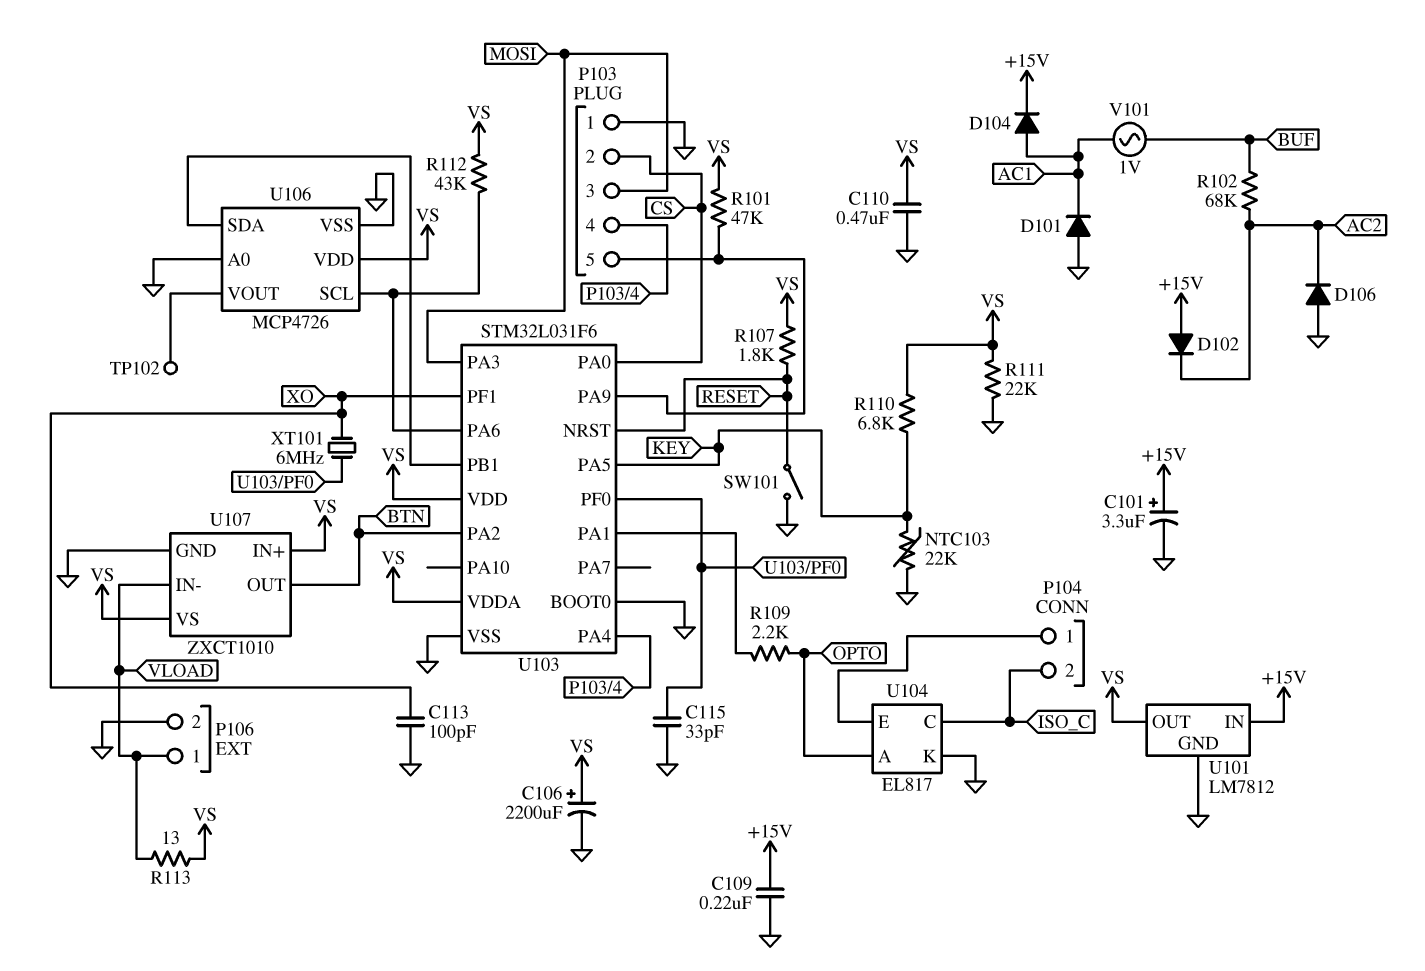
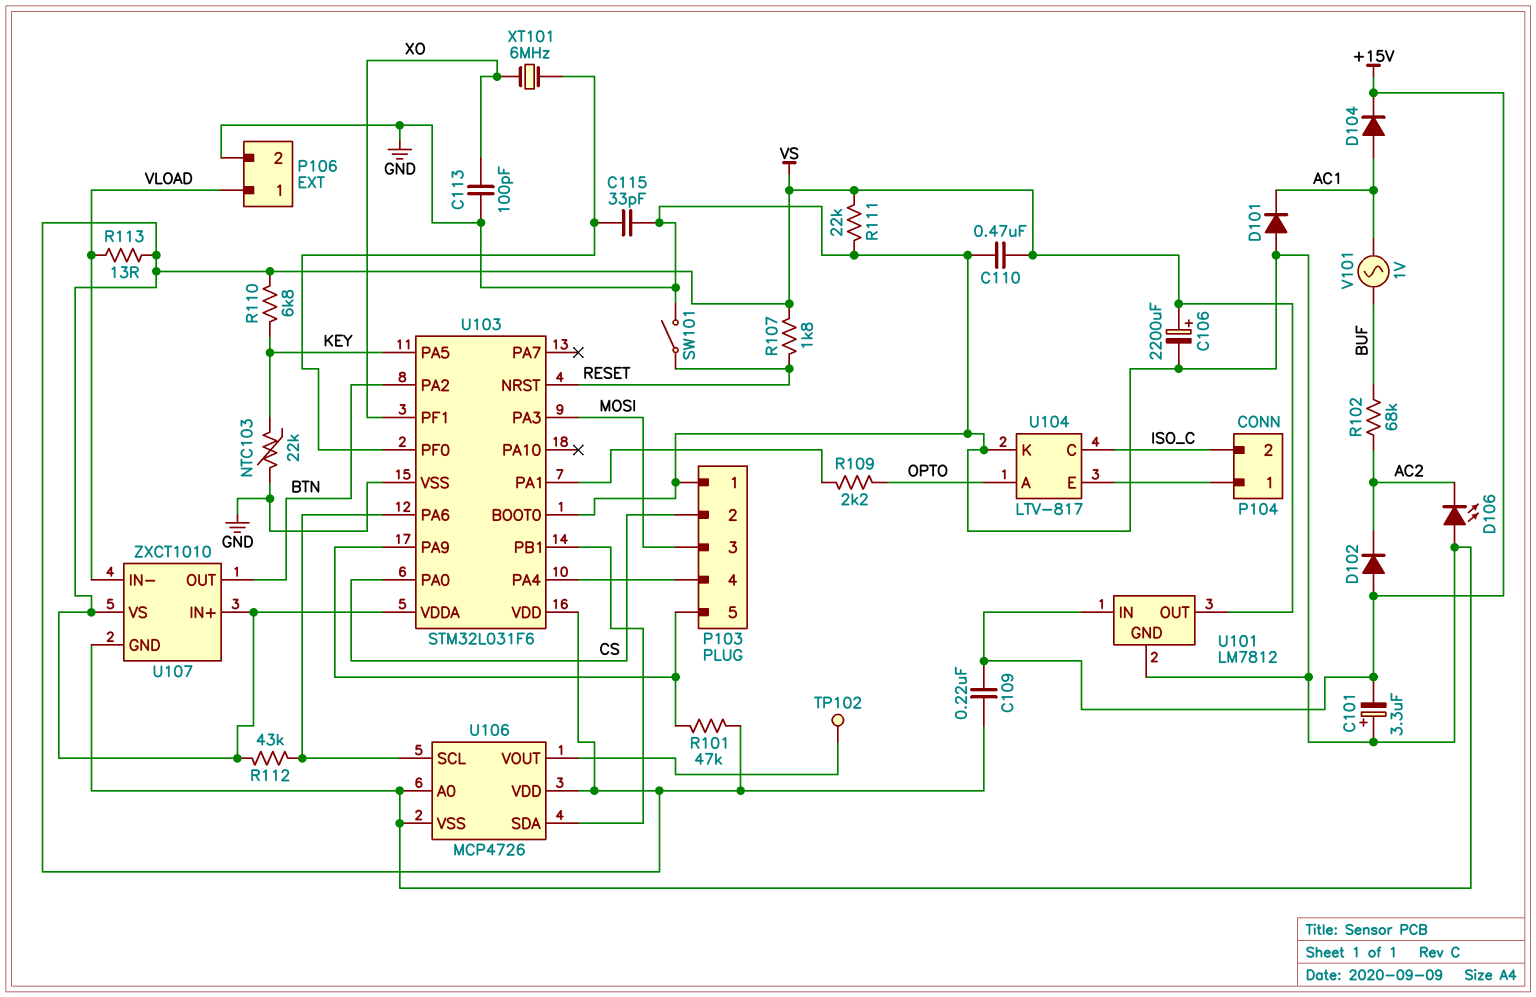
C101: 3.3uF (plus +15V, minus GND) -> 3.3uF (plus GND, minus +15V)
C109: 220nF (+15V, GND) -> 220nF (+15V, VS)
D106: diode (A GND, K AC2) -> LED (A GND, K AC2)
U104: EL817 -> LTV-817

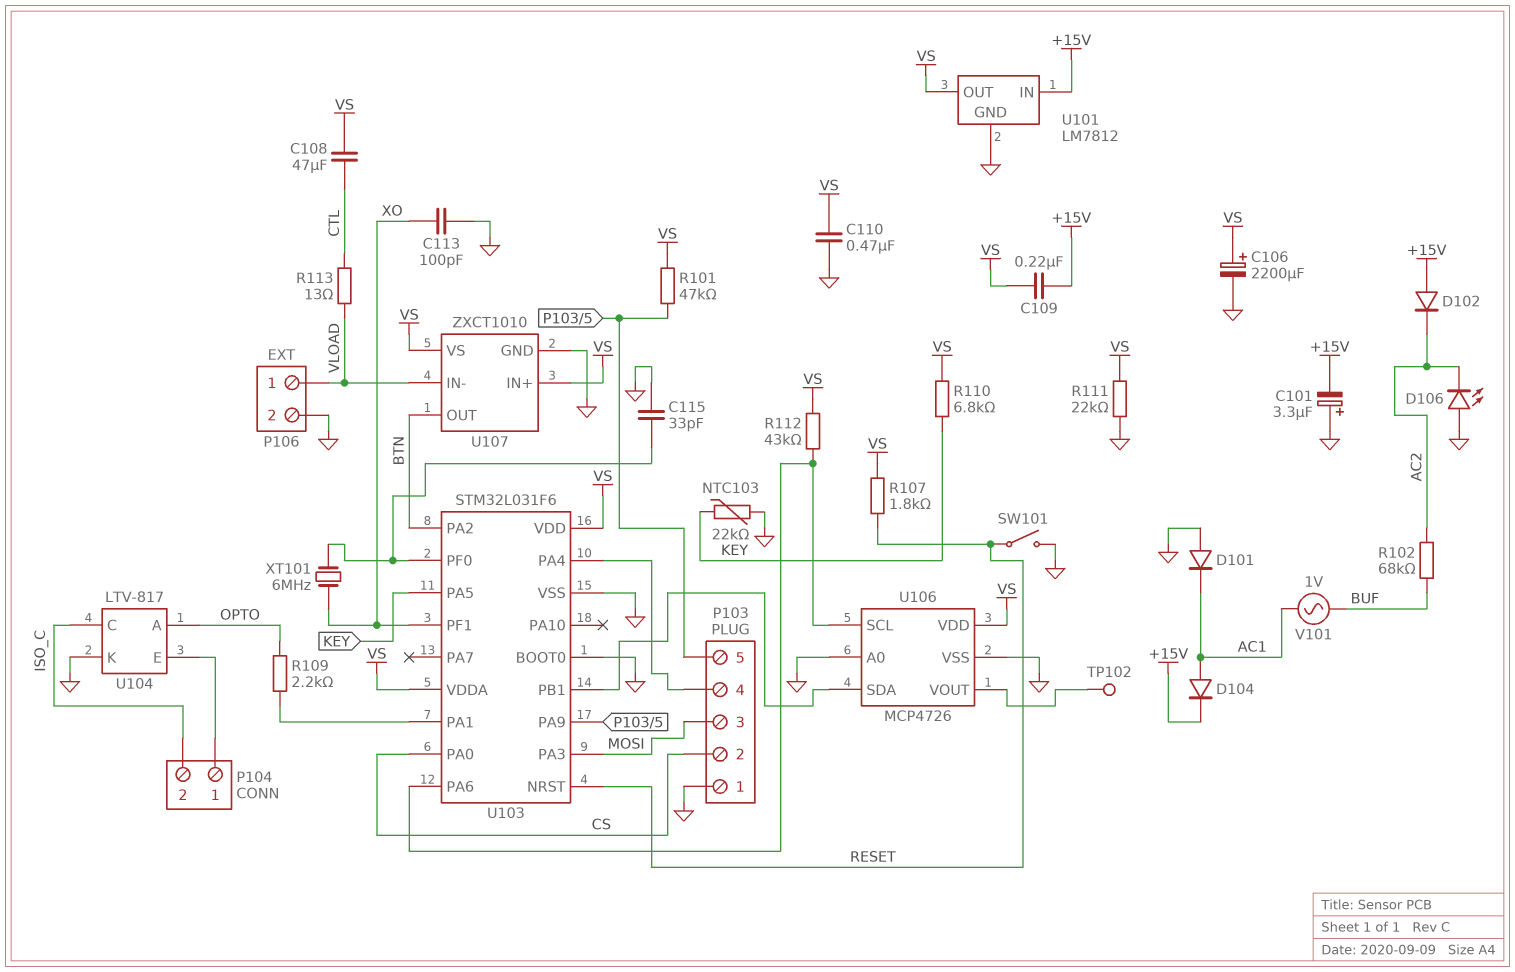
C108: none -> 47uF (CTL, VS)
R113: 13 (VLOAD, VS) -> 13 (CTL, VLOAD)

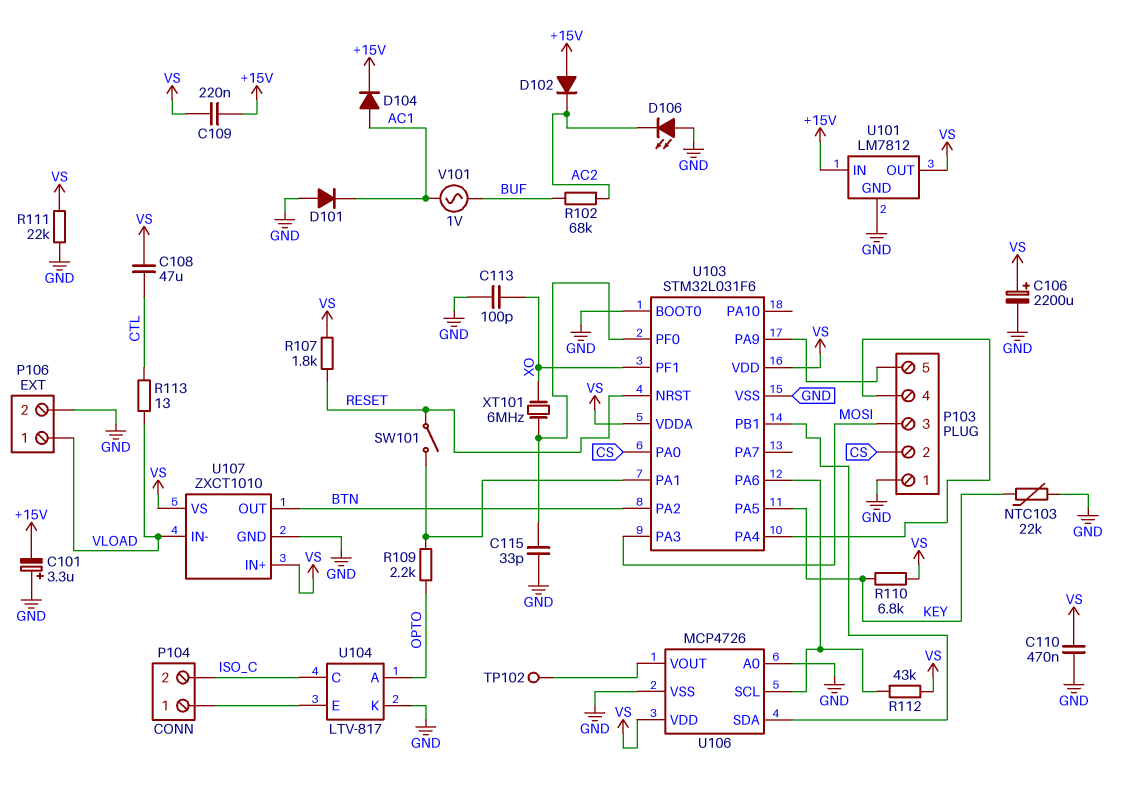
R101: 47k (P103/5, VS) -> none
SW101: switch (GND, RESET) -> switch (RESET, U103/PA1)

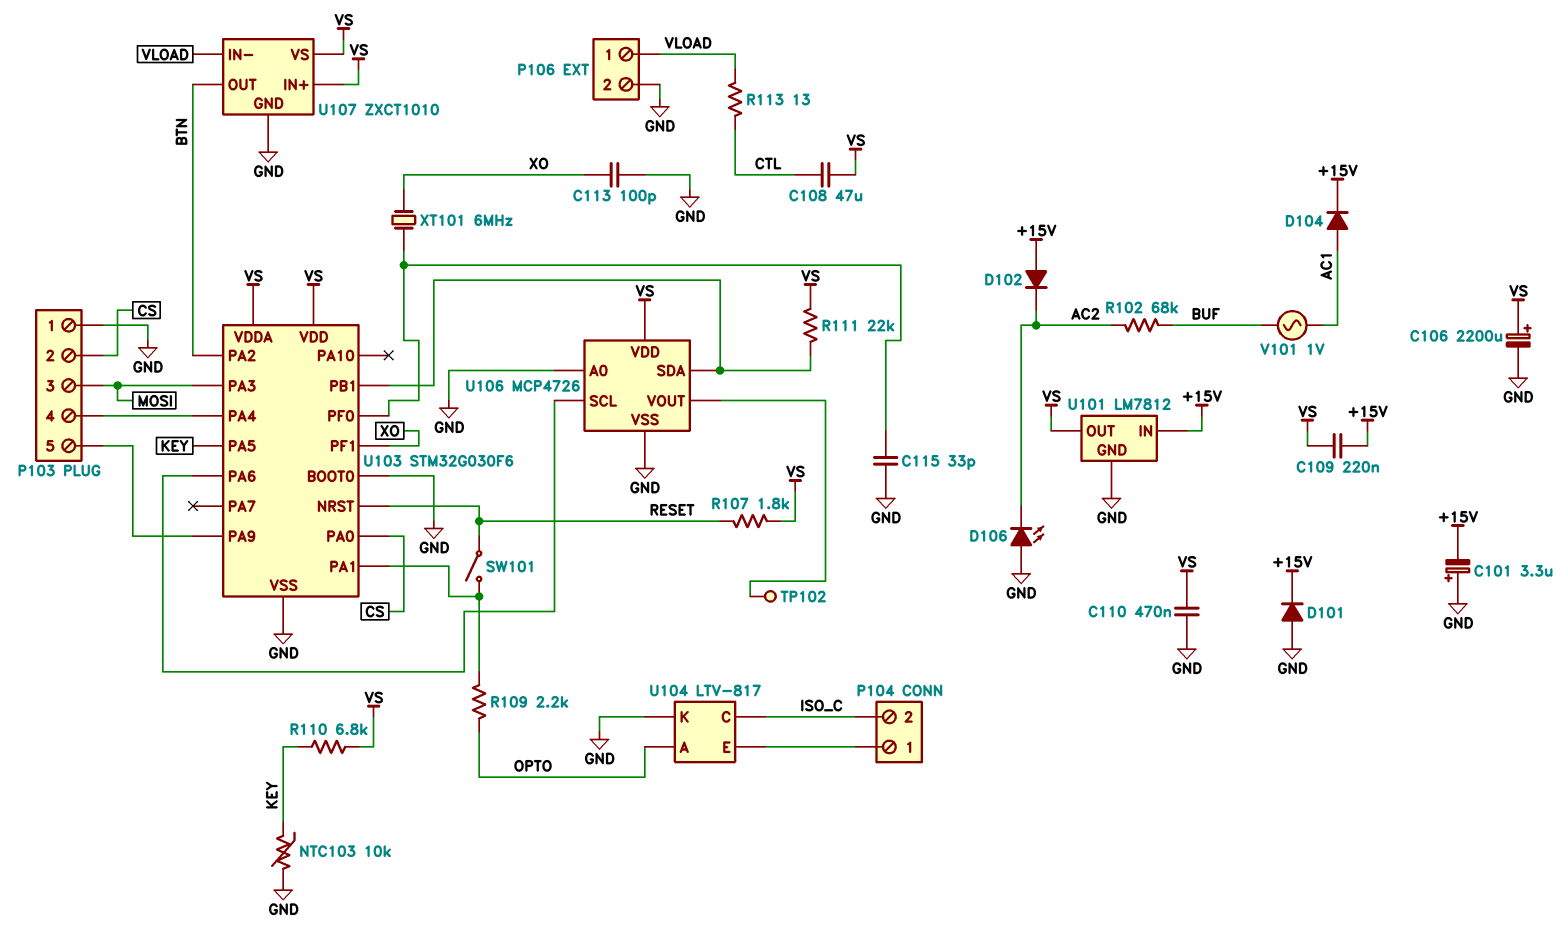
D101: diode (A GND, K AC1) -> diode (A GND, K +15V)
NTC103: 22k (GND, KEY) -> 10k (GND, KEY)
R111: 22k (GND, VS) -> 22k (U103/PB1, VS)
R112: 43k (U103/PA6, VS) -> none
U103: STM32L031F6 -> STM32G030F6

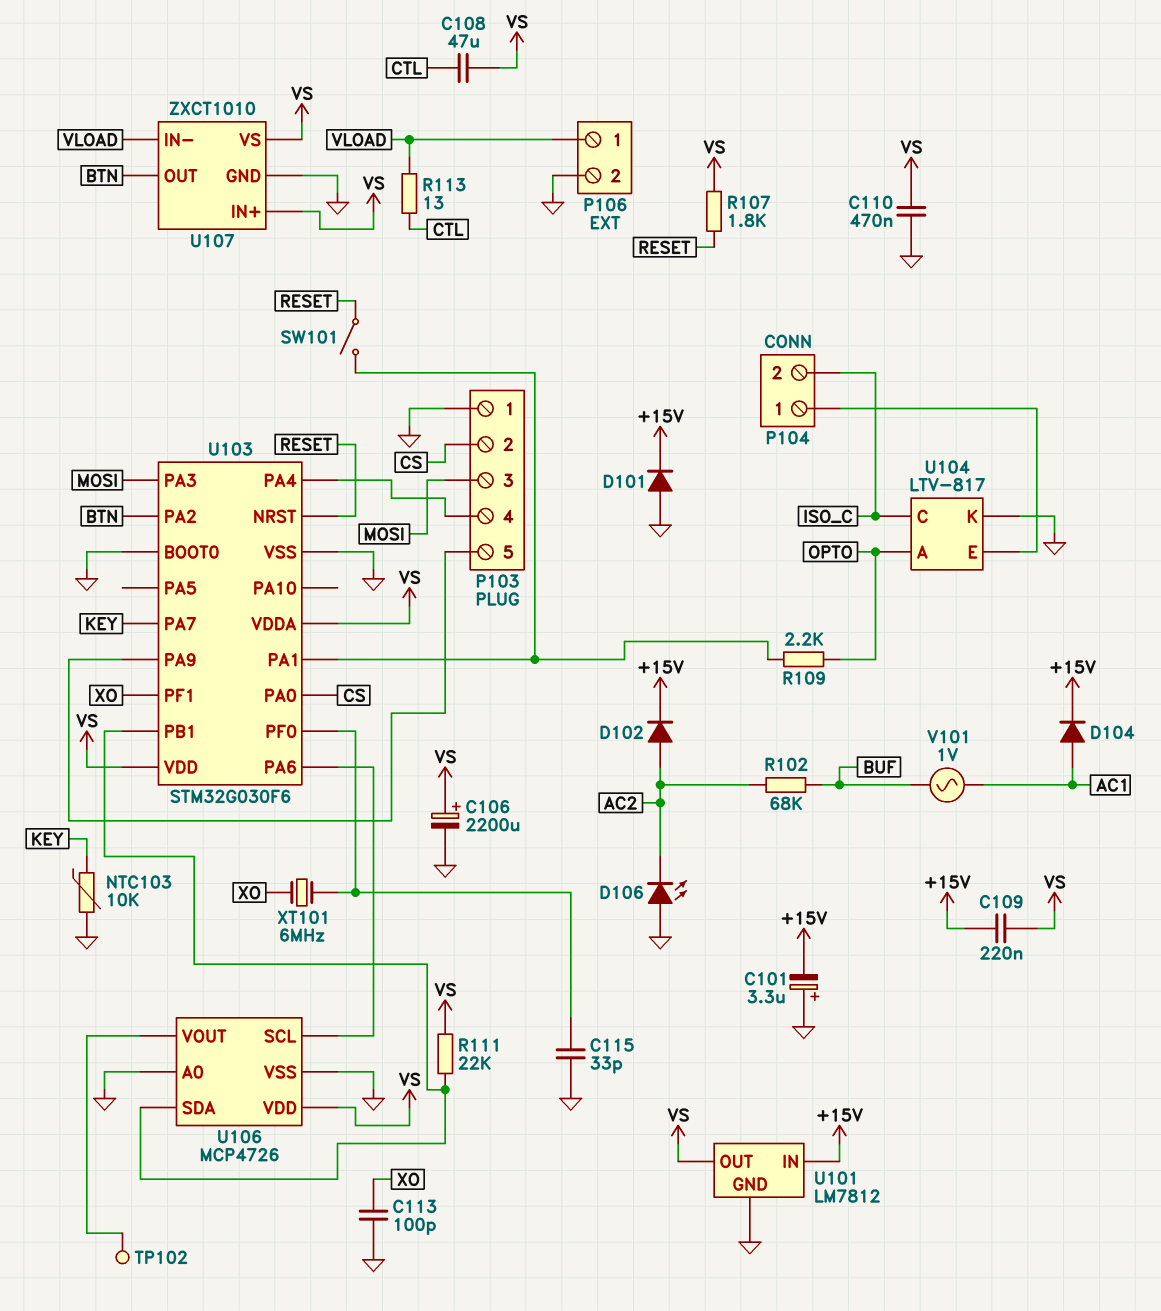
D102: diode (A +15V, K AC2) -> diode (A AC2, K +15V)
R110: 6.8k (KEY, VS) -> none
U103 pin PA5: KEY -> none
U103 pin PA7: none -> KEY

